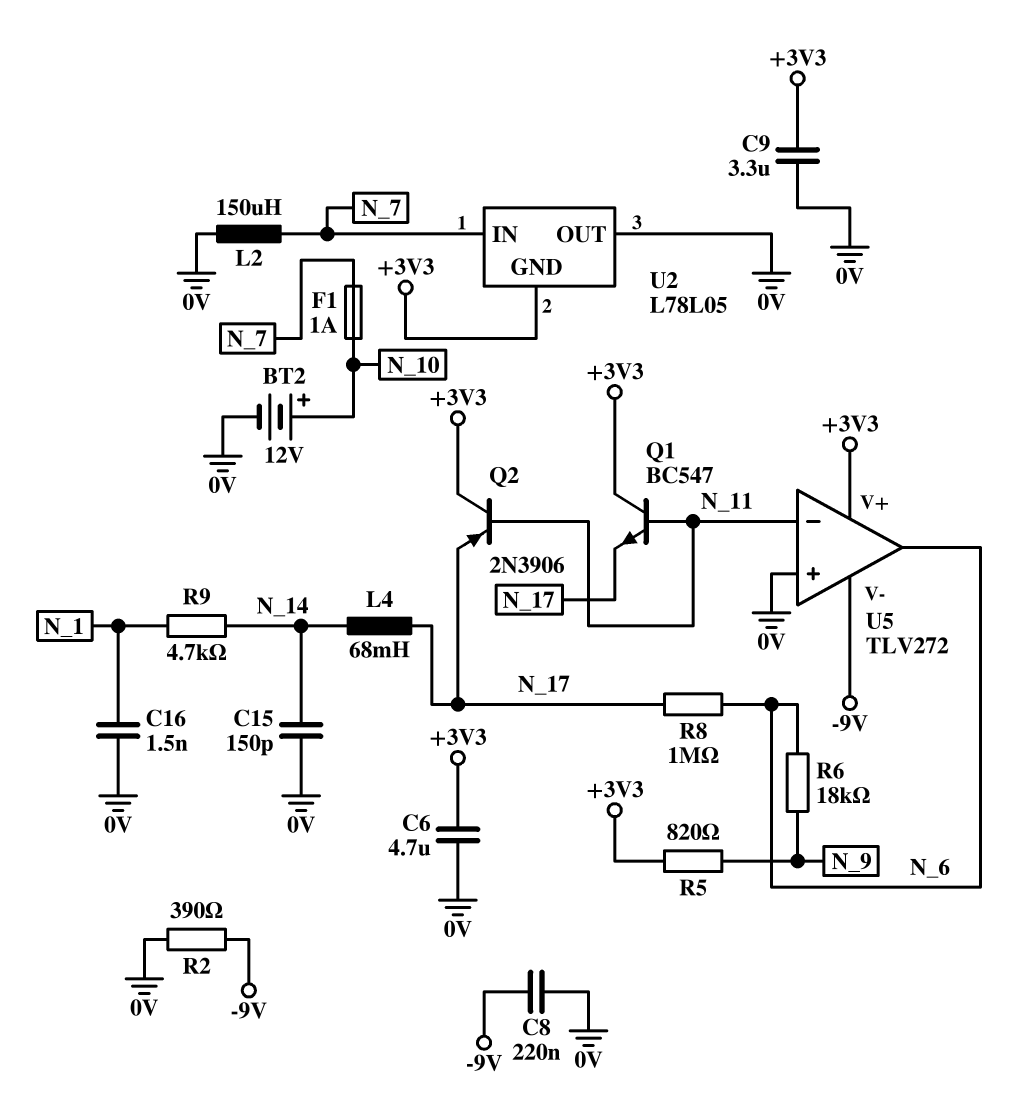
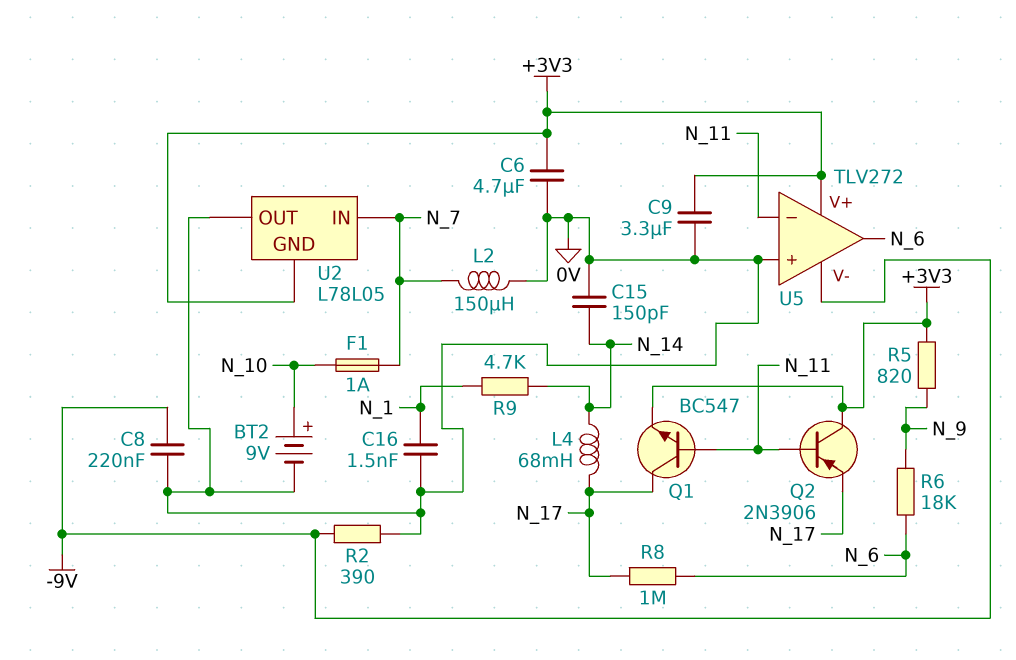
BT2: 12V (plus N_10, minus 0V) -> 9V (plus N_10, minus 0V)
Q1: NPN BC547 (B N_11, C +3V3, E N_17) -> NPN BC547 (B N_11, C N_17, E +3V3)

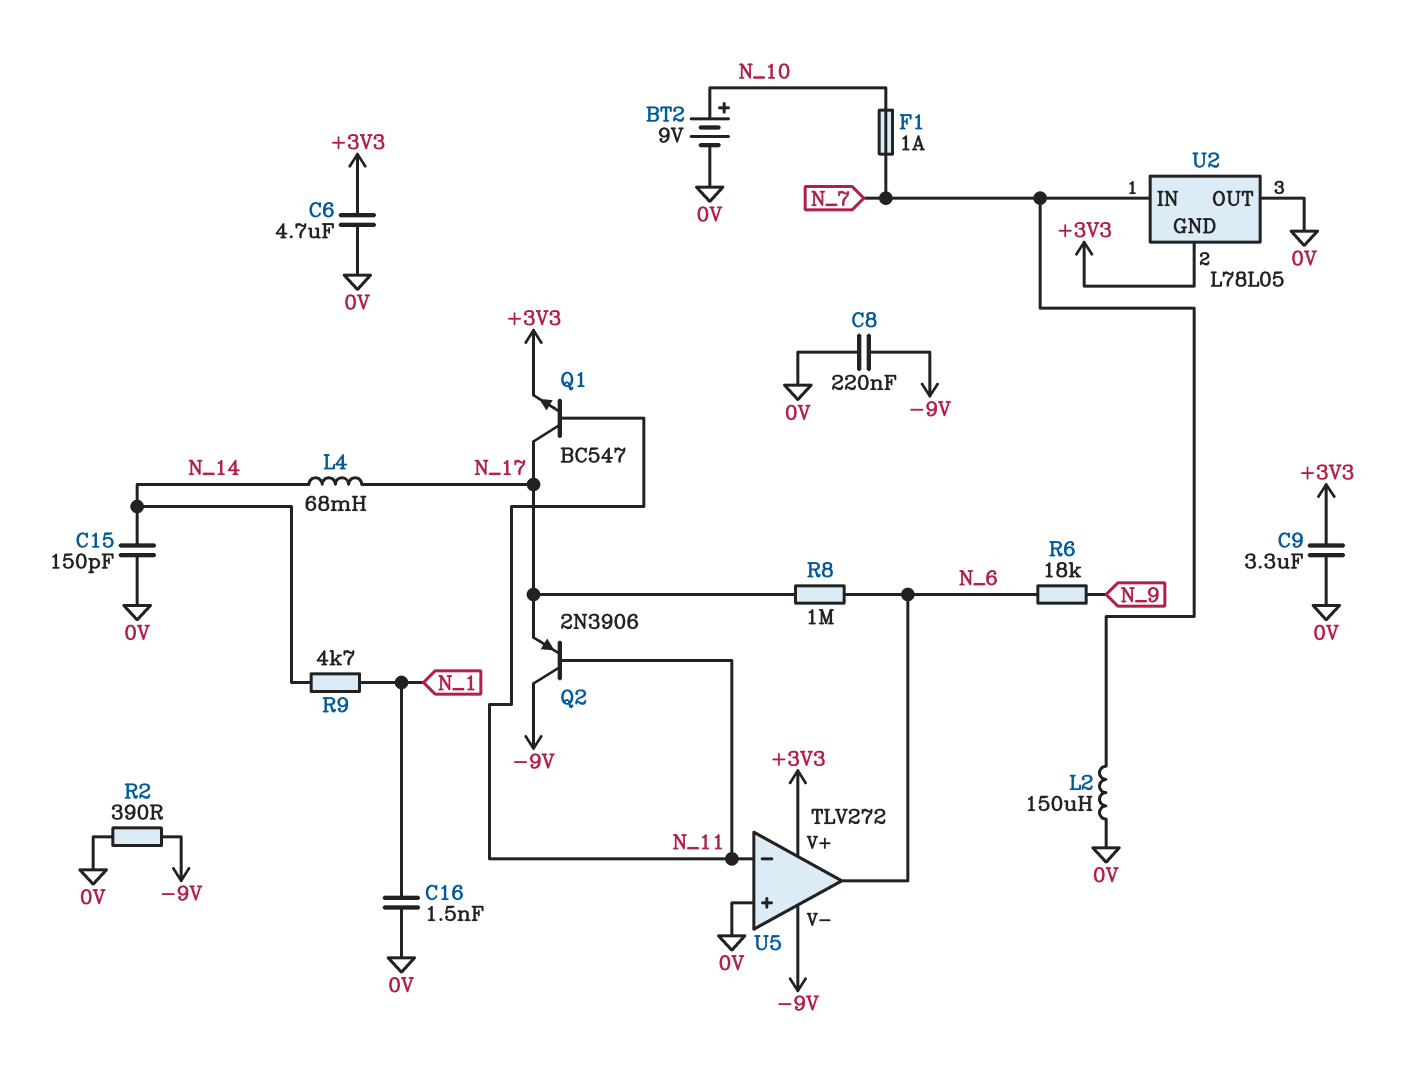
Q2: PNP 2N3906 (B N_11, C +3V3, E N_17) -> PNP 2N3906 (B N_11, C -9V, E N_17)
R5: 820 (+3V3, N_9) -> none

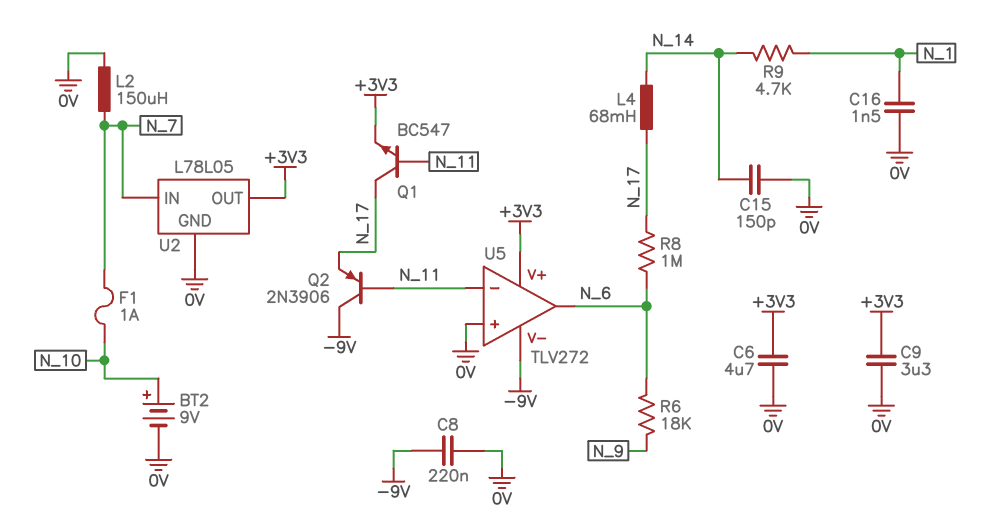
R2: 390 (-9V, 0V) -> none
U2 pin GND: +3V3 -> 0V
U2 pin OUT: 0V -> +3V3

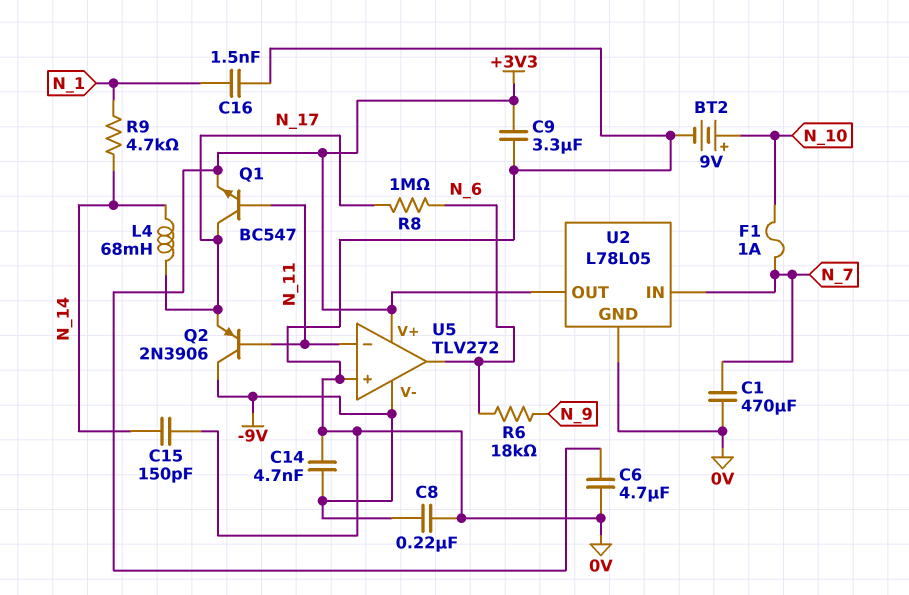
C1: none -> 470uF (0V, N_7)
C14: none -> 4.7nF (-9V, 0V)
L2: 150uH (0V, N_7) -> none

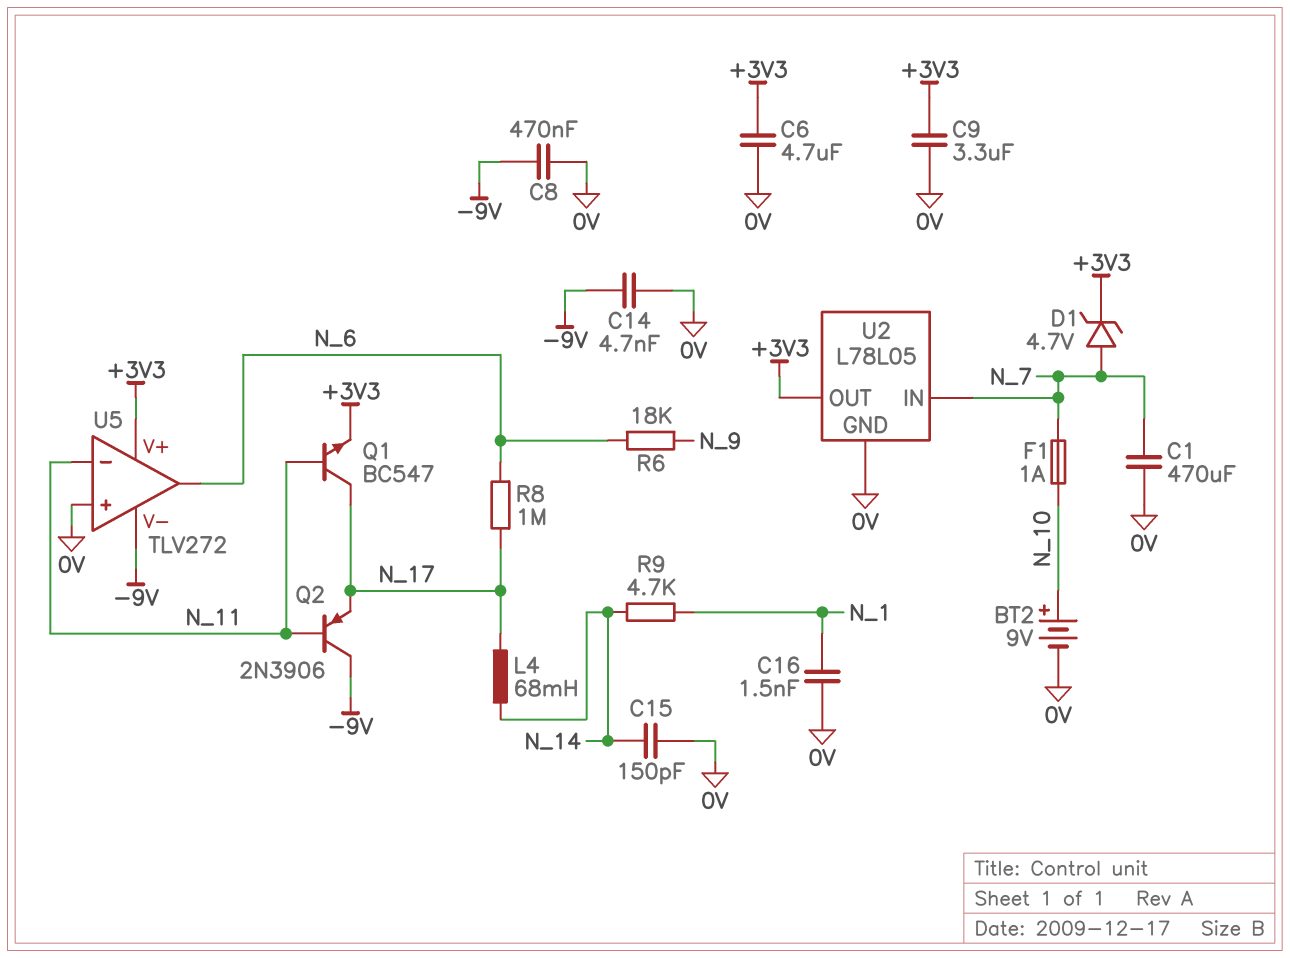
C8: 220nF (-9V, 0V) -> 470nF (-9V, 0V)
D1: none -> zener 4.7V (A N_7, K +3V3)

